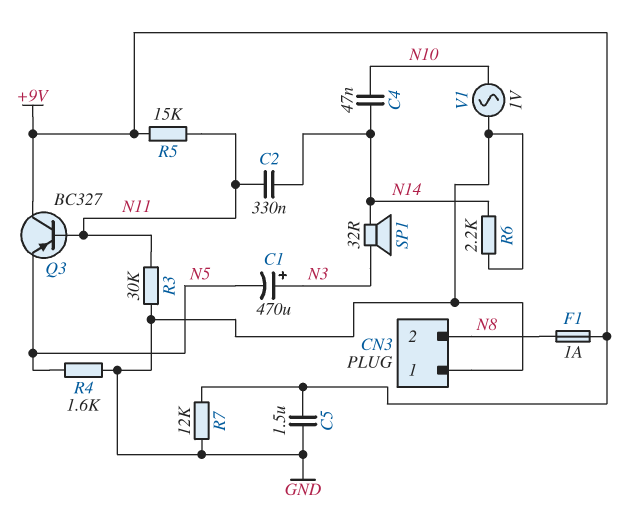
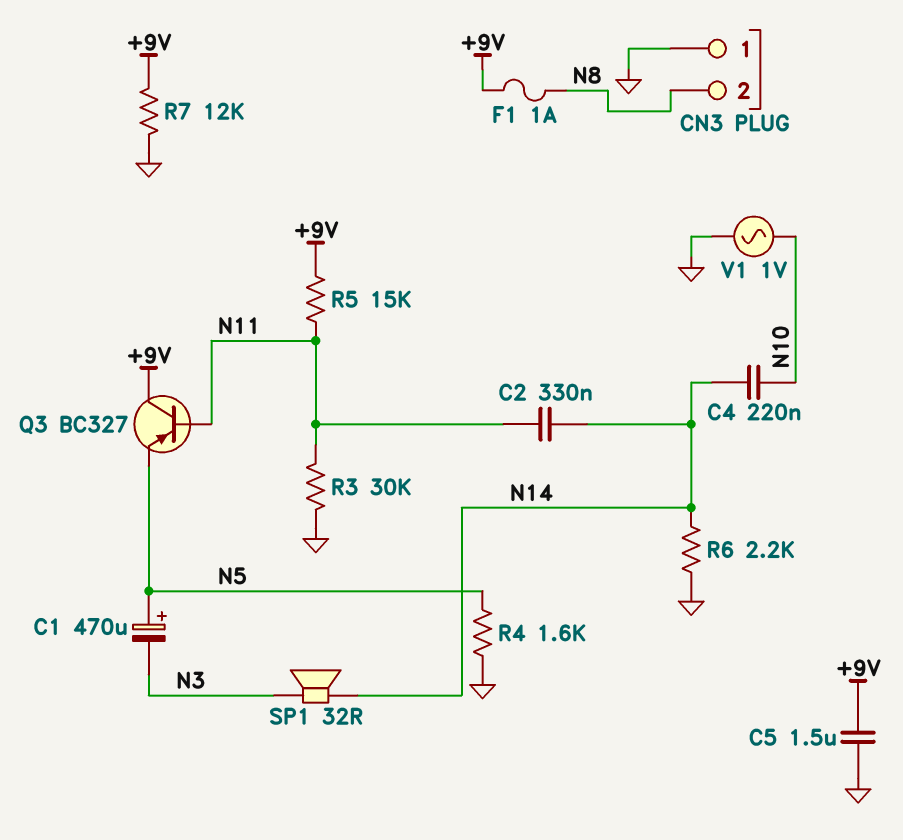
C1: 470uF (plus N3, minus N5) -> 470uF (plus N5, minus N3)
C4: 47nF (N10, N14) -> 220nF (N10, N14)

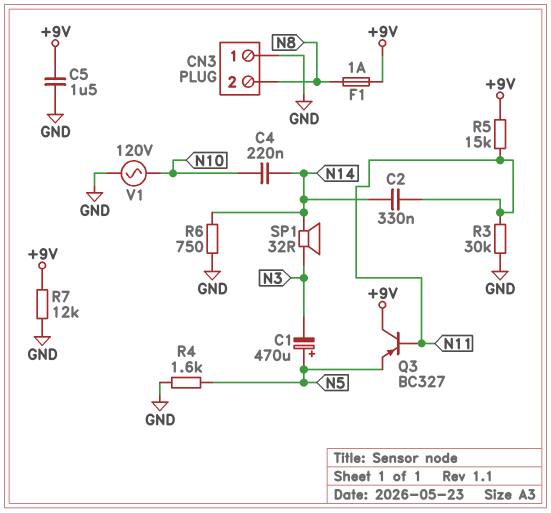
R6: 2.2k (GND, N14) -> 750 (GND, N14)
V1: AC 1V (GND, N10) -> AC 120V (GND, N10)

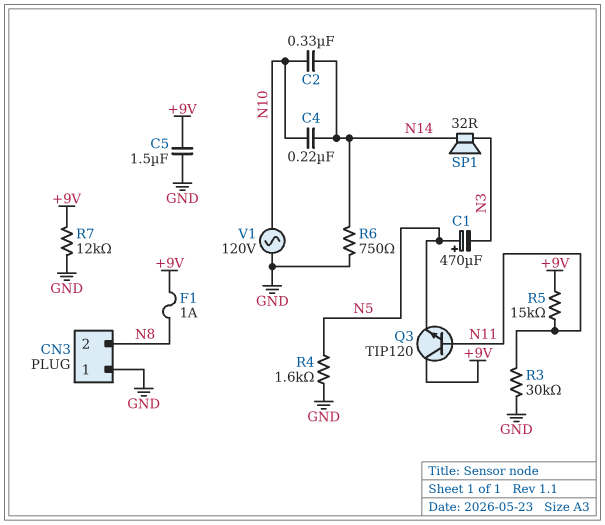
C2: 330nF (N11, N14) -> 330nF (N10, N14)
Q3: PNP BC327 (B N11, C +9V, E N5) -> NPN TIP120 (B N11, C +9V, E N5)

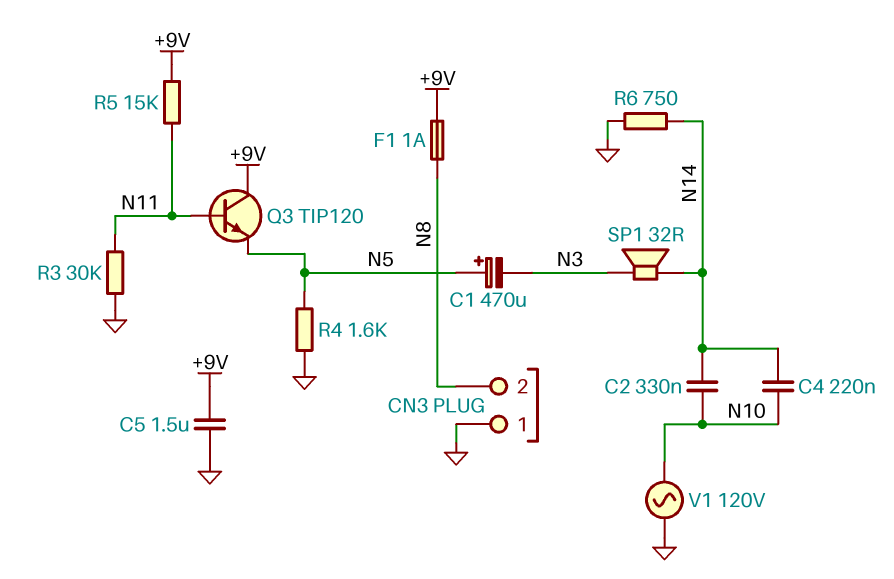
R7: 12k (+9V, GND) -> none

